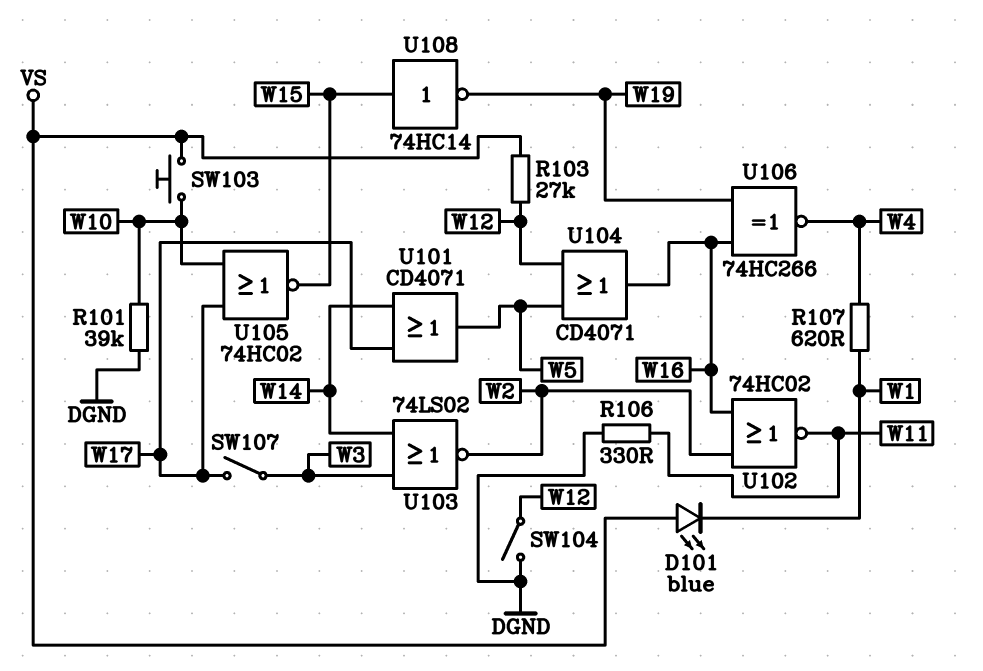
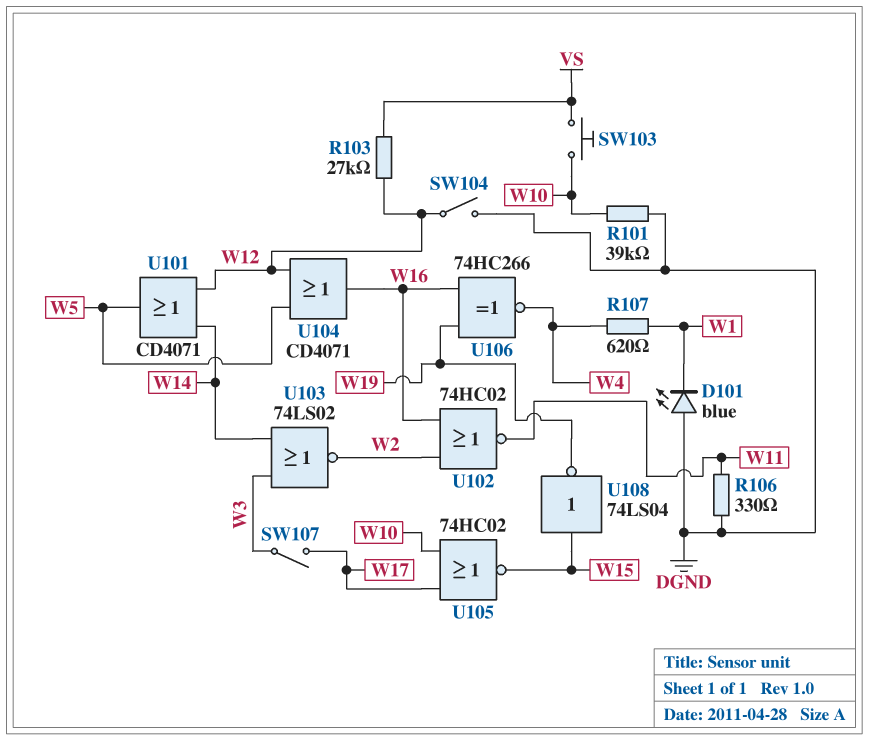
D101: LED blue (A VS, K W1) -> LED blue (A DGND, K W1)
U101: OR CD4071 (in W14, in W17, out W5) -> OR CD4071 (in W12, in W14, out W5)
U108: NOT 74HC14 (in W15, out W19) -> NOT 74LS04 (in W15, out W19)

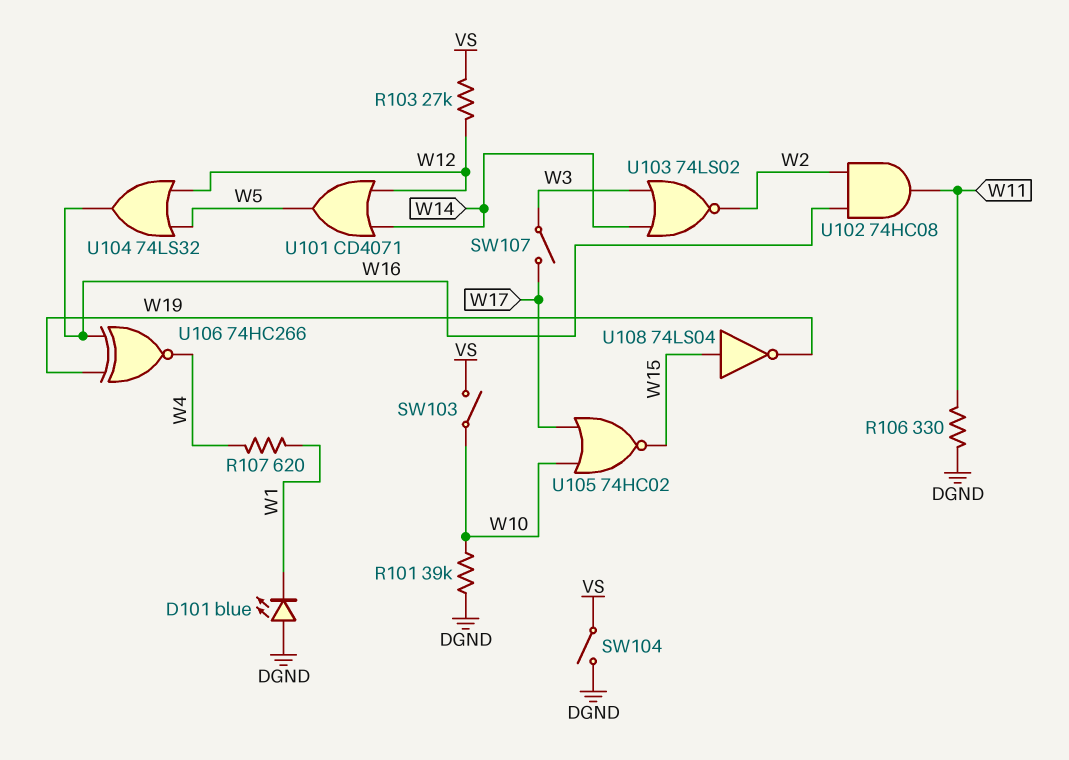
SW103: button (VS, W10) -> switch (VS, W10)
SW104: switch (DGND, W12) -> switch (DGND, VS)
U102: NOR 74HC02 (in W2, in W16, out W11) -> AND 74HC08 (in W2, in W16, out W11)
U104: OR CD4071 (in W5, in W12, out W16) -> OR 74LS32 (in W5, in W12, out W16)

